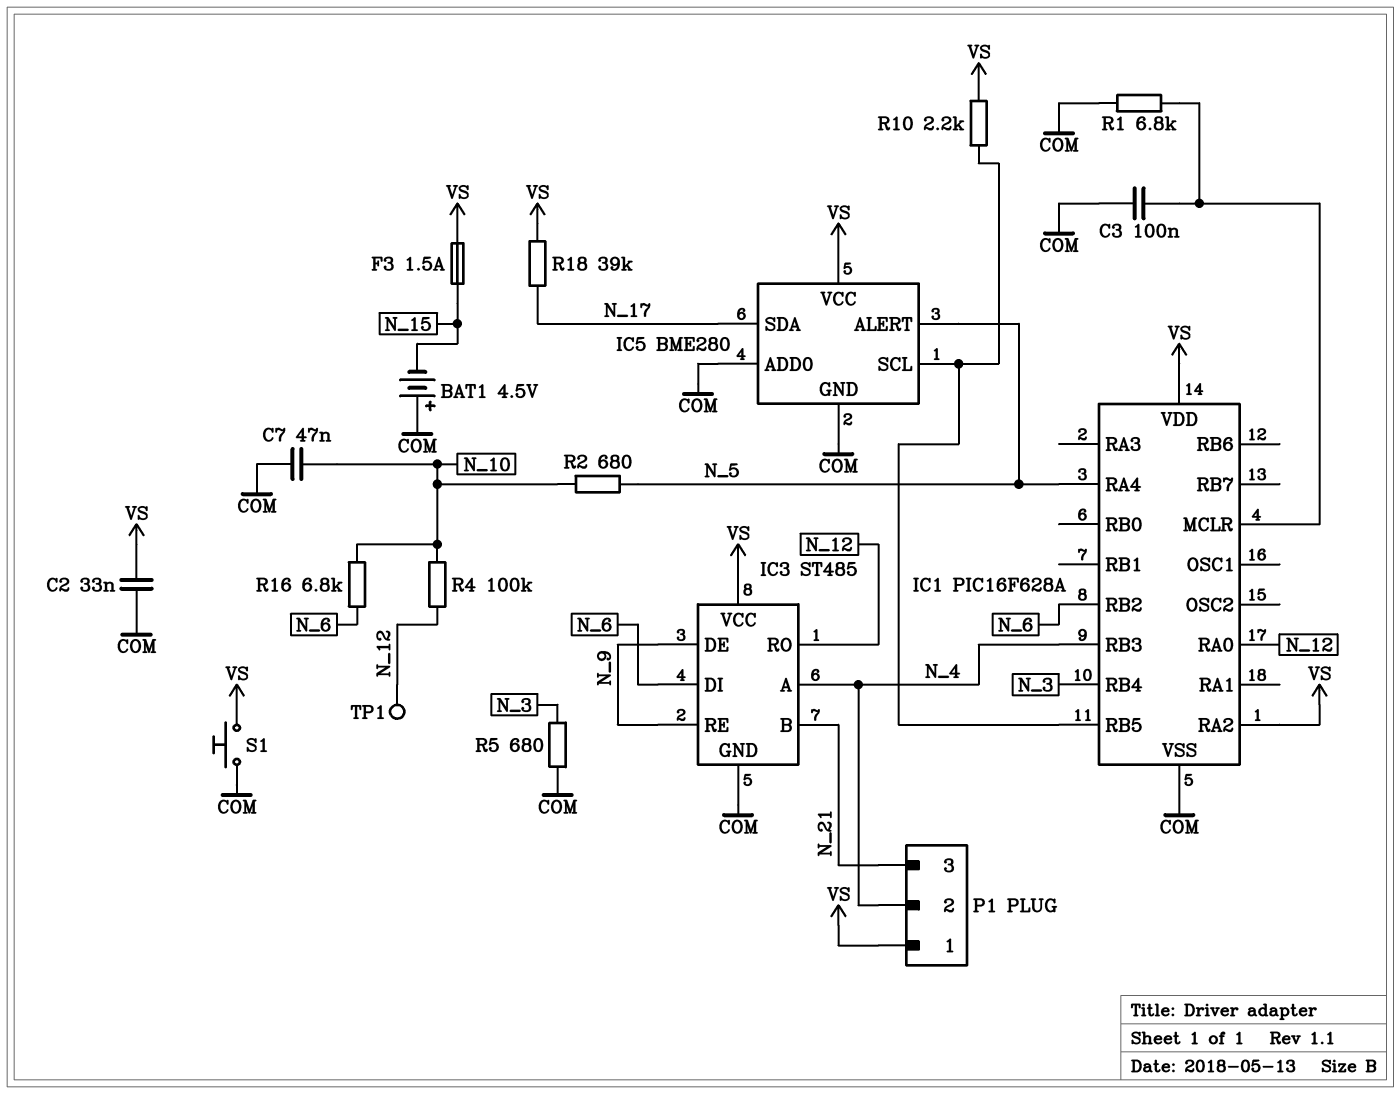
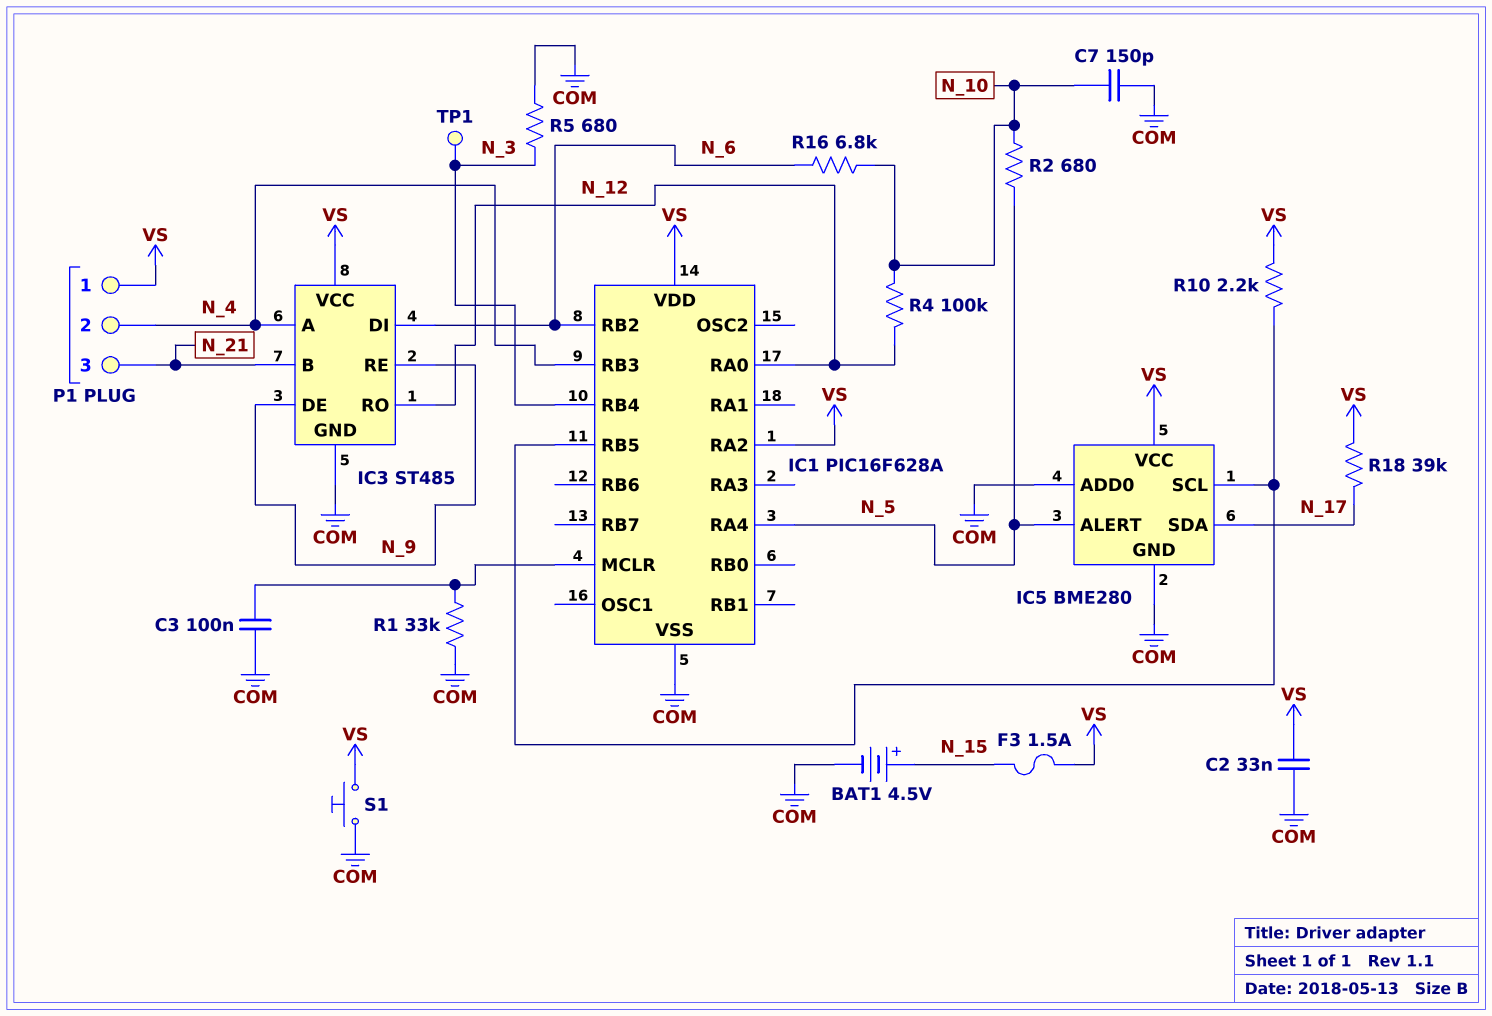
BAT1: 4.5V (plus COM, minus N_15) -> 4.5V (plus N_15, minus COM)
C7: 47nF (COM, N_10) -> 150pF (COM, N_10)
R1: 6.8k (COM, IC1/MCLR) -> 33k (COM, IC1/MCLR)
TP1: test point (N_12) -> test point (N_3)

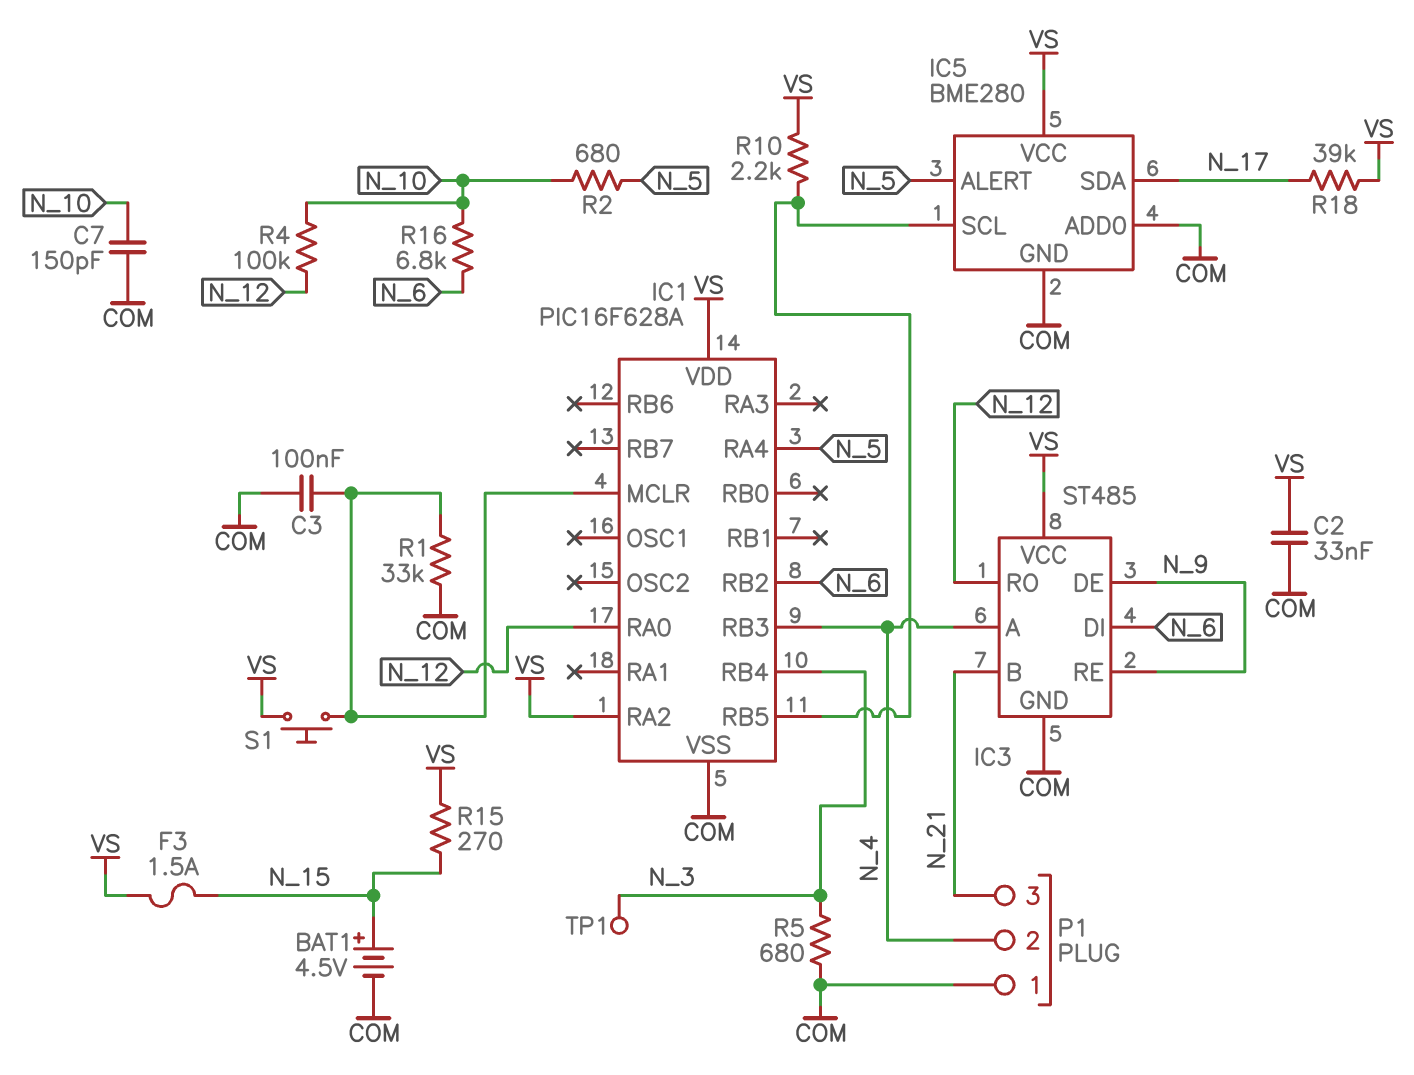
P1 pin 1: VS -> COM
R15: none -> 270 (N_15, VS)
S1: button (COM, VS) -> button (IC1/MCLR, VS)

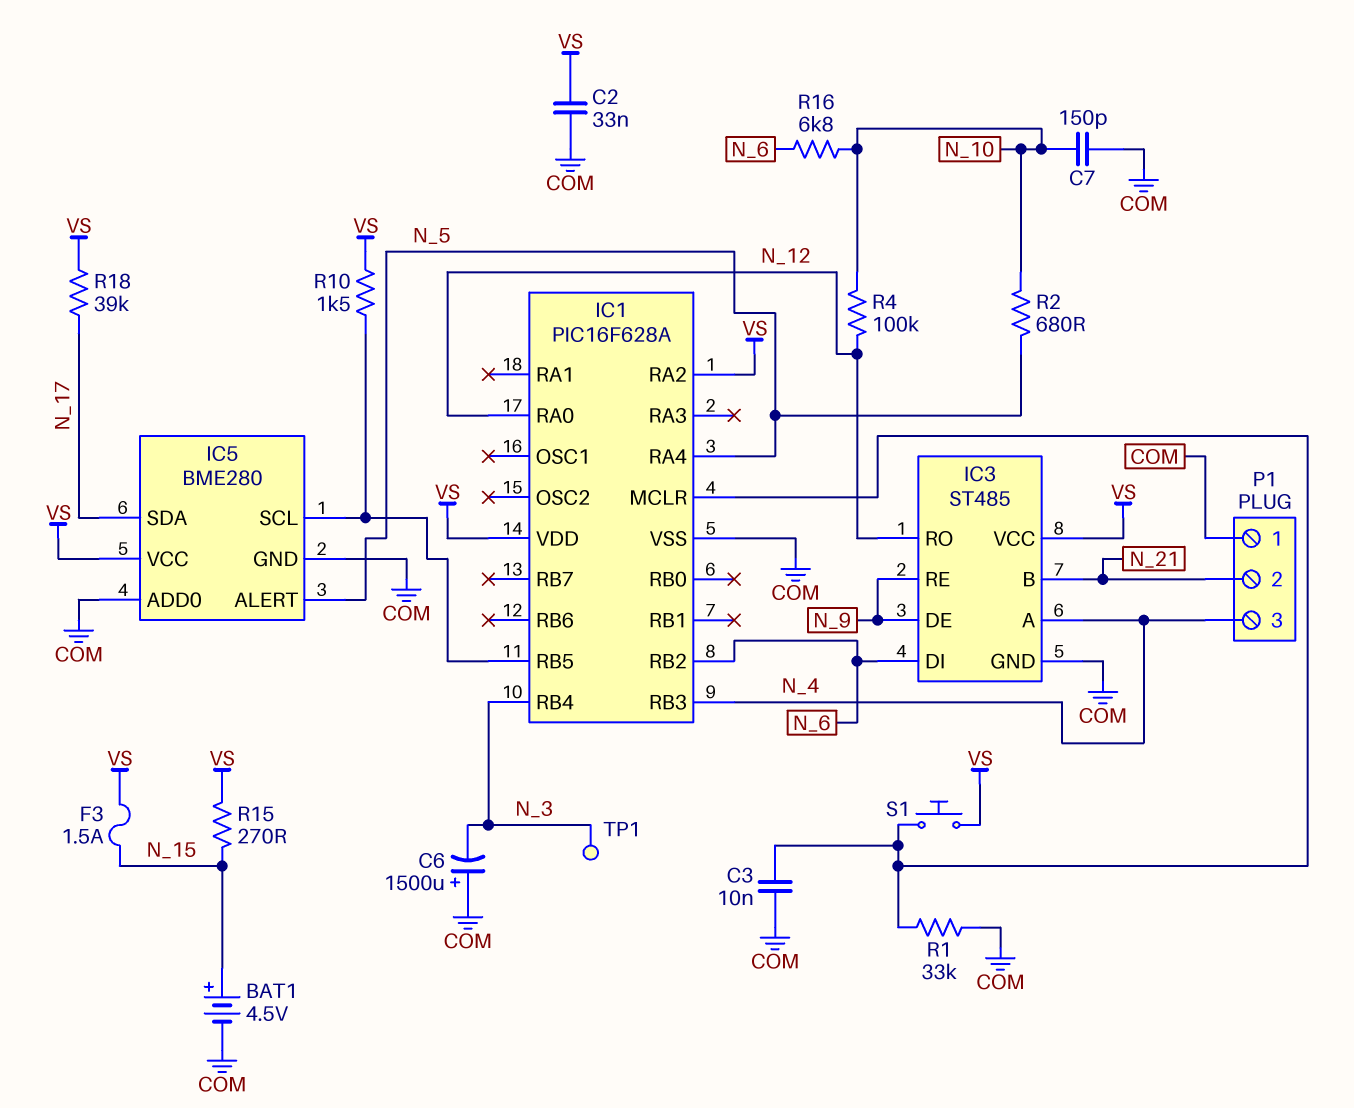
C3: 100nF (COM, IC1/MCLR) -> 10nF (COM, IC1/MCLR)
C6: none -> 1500uF (plus COM, minus N_3)
P1 pin 2: N_4 -> N_21
P1 pin 3: N_21 -> N_4
R5: 680 (COM, N_3) -> none
R10: 2.2k (IC1/RB5, VS) -> 1.5k (IC1/RB5, VS)

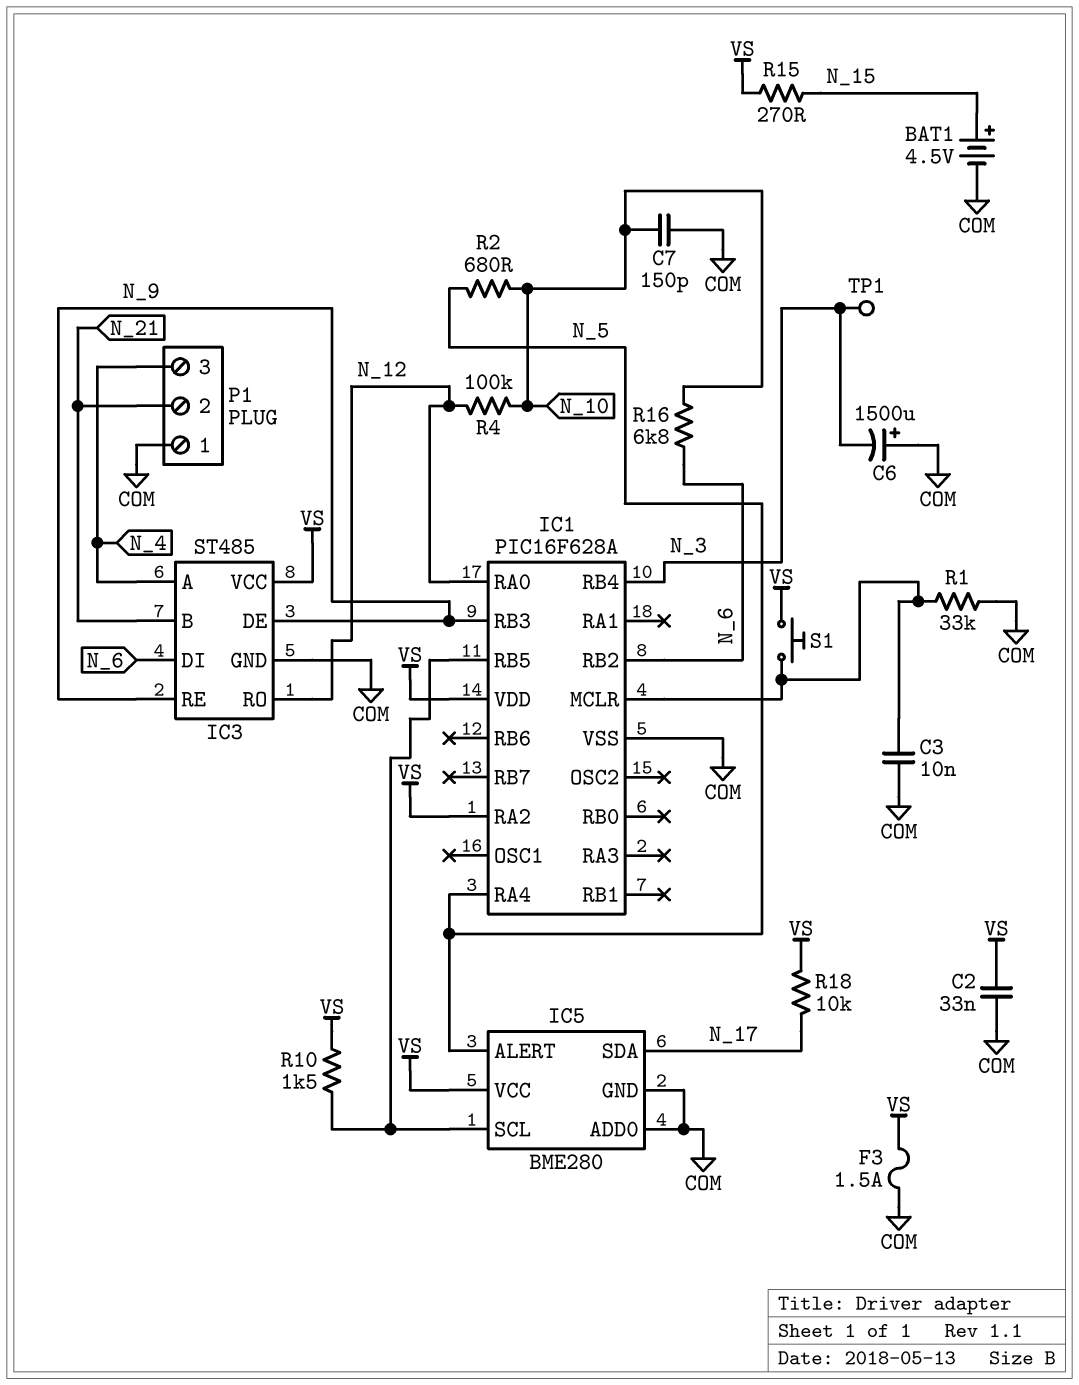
F3: 1.5A (N_15, VS) -> 1.5A (COM, VS)
IC1 pin RB3: N_4 -> N_9
R18: 39k (N_17, VS) -> 10k (N_17, VS)

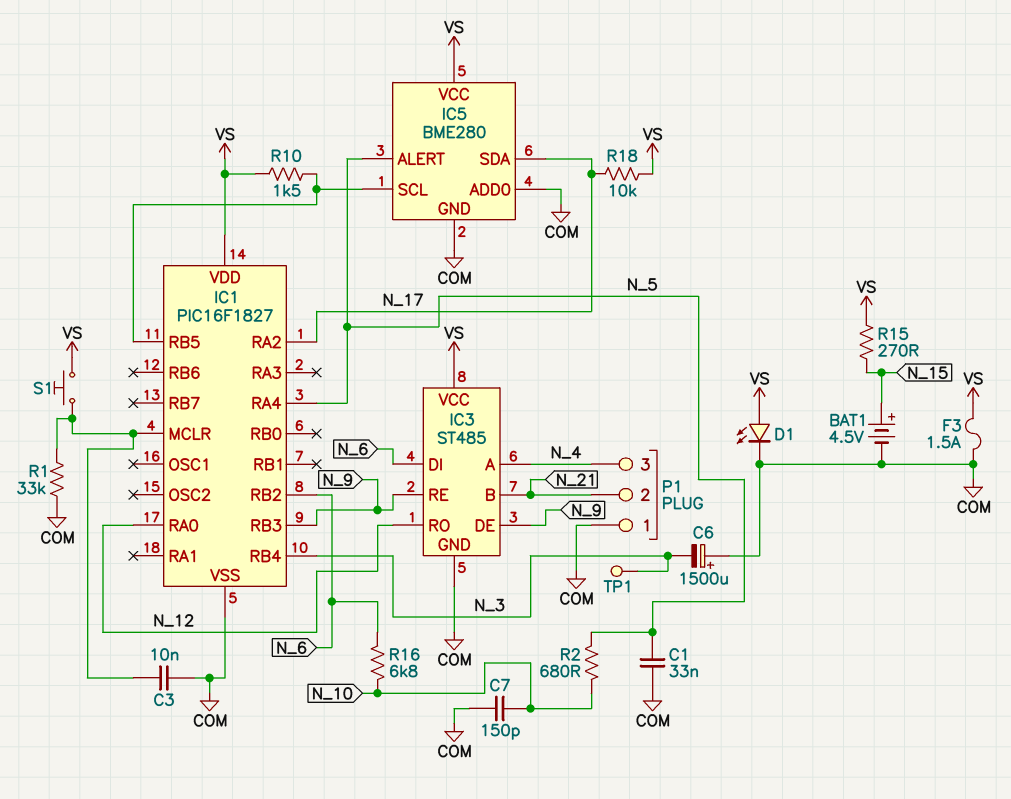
C1: none -> 33nF (COM, N_5)
C2: 33nF (COM, VS) -> none
D1: none -> LED (A VS, K COM)
IC1: PIC16F628A -> PIC16F1827
IC1 pin RA2: VS -> N_17
R4: 100k (N_10, N_12) -> none

